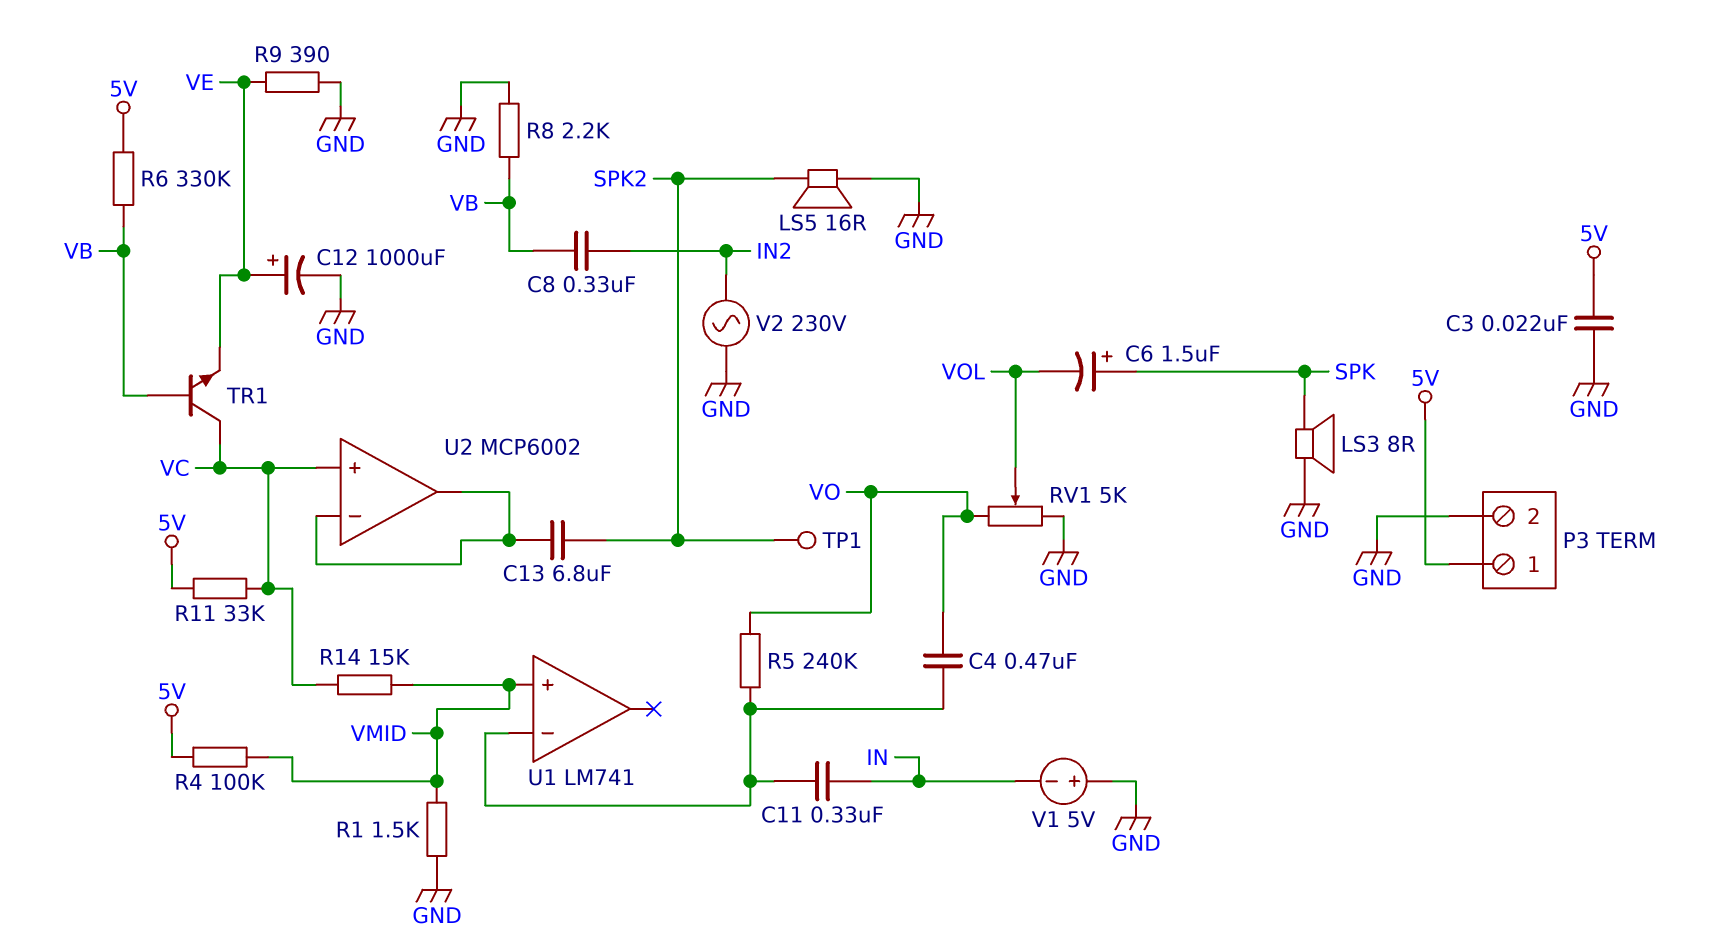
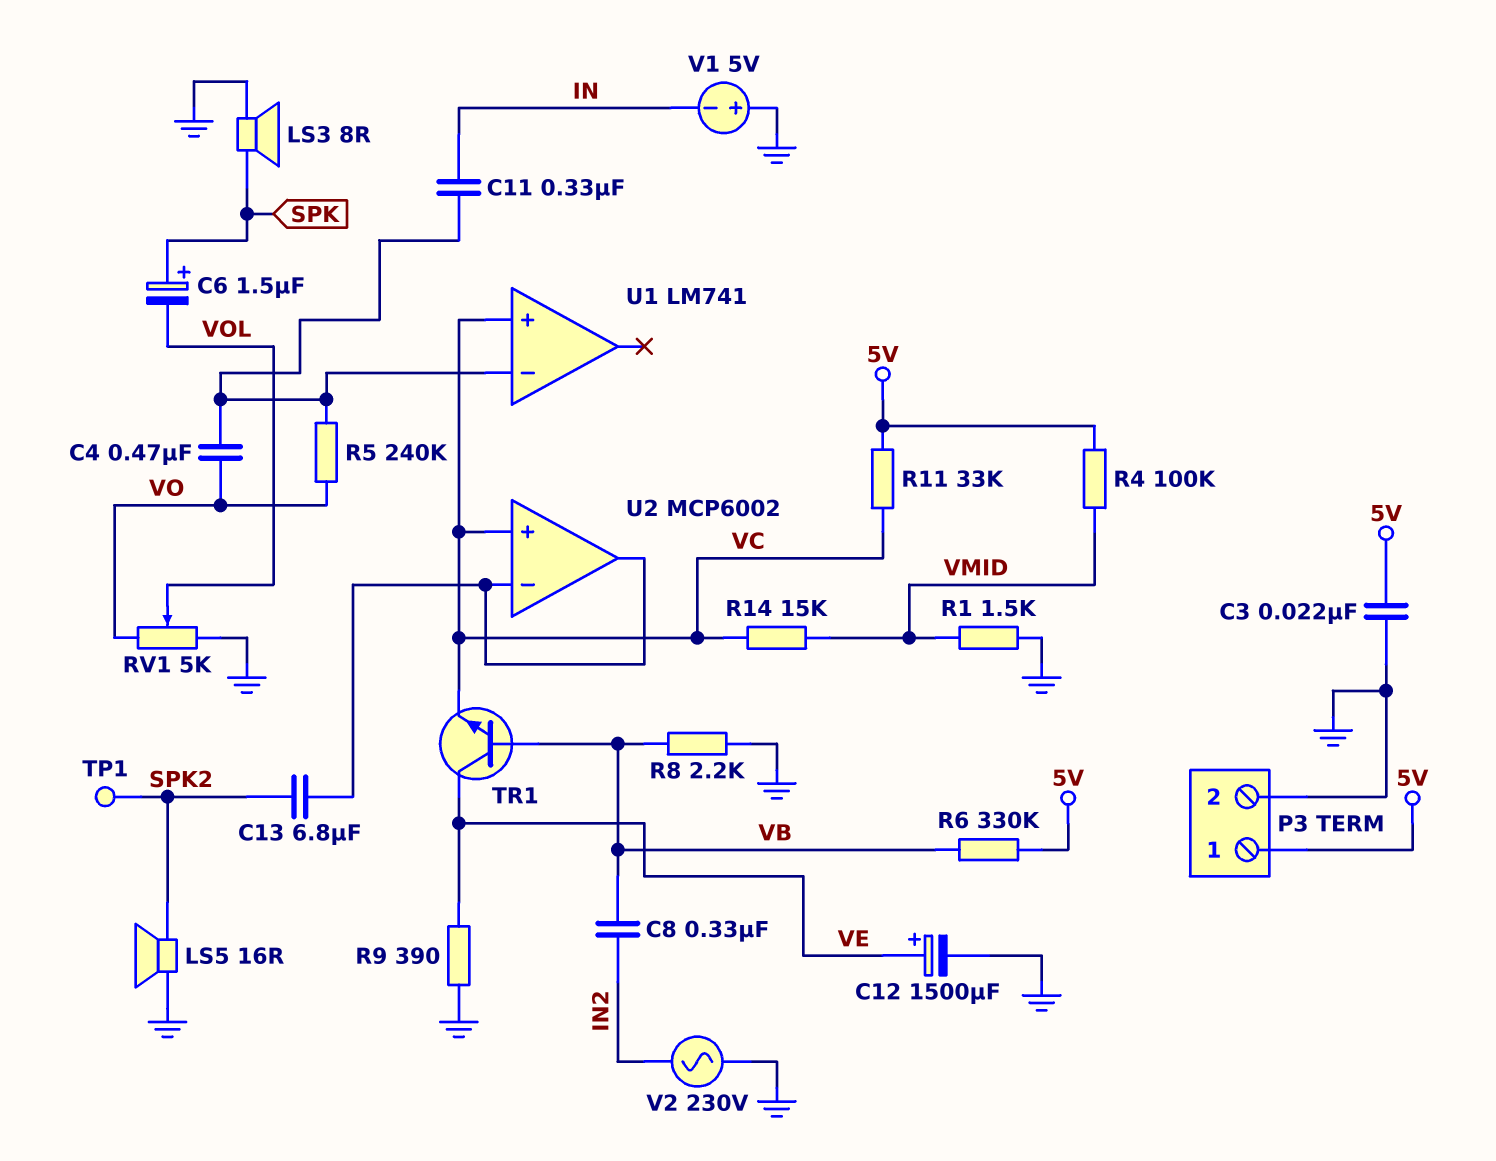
C12: 1000uF (plus VE, minus GND) -> 1500uF (plus VE, minus GND)
TR1: NPN (B VB, C VC, E VE) -> NPN (B VB, C VE, E VC)
U1 pin in+: VMID -> VC

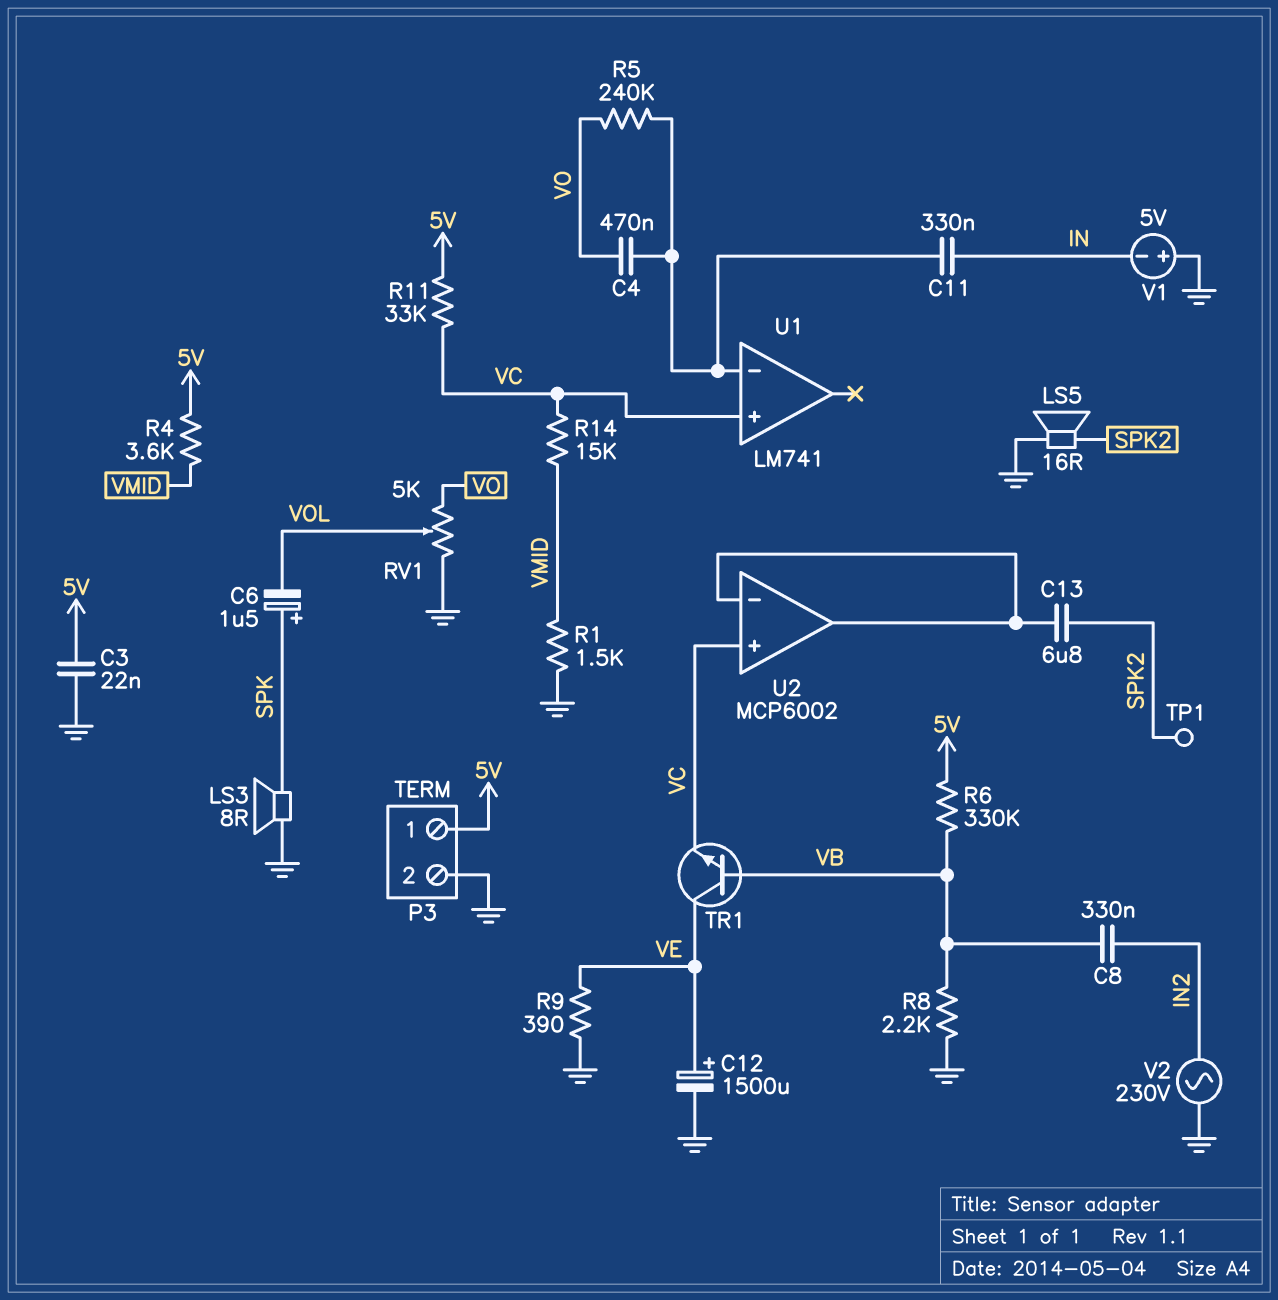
R4: 100k (5V, VMID) -> 3.6k (5V, VMID)

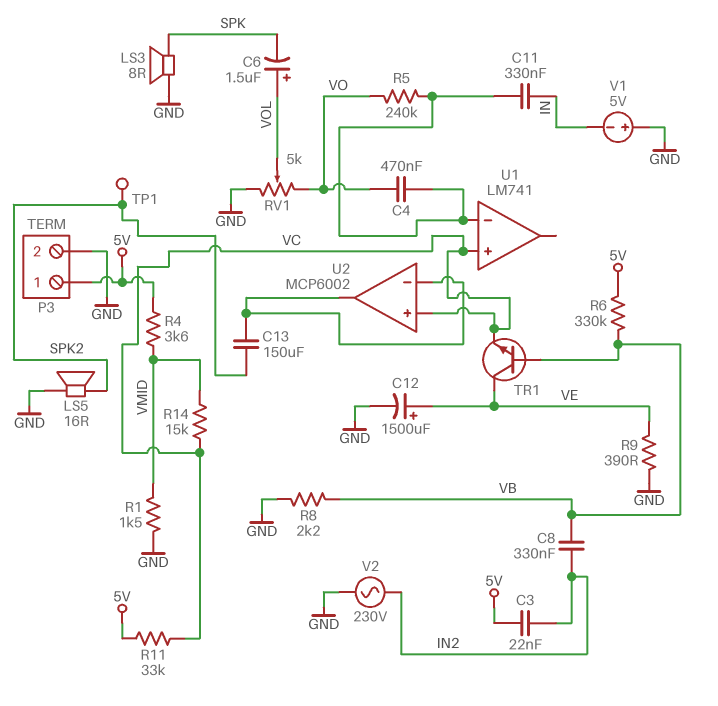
C3: 22nF (5V, GND) -> 22nF (5V, IN2)
C6: 1.5uF (plus SPK, minus VOL) -> 1.5uF (plus VOL, minus SPK)
C13: 6.8uF (SPK2, U2/in-) -> 150uF (SPK2, U2/in-)

